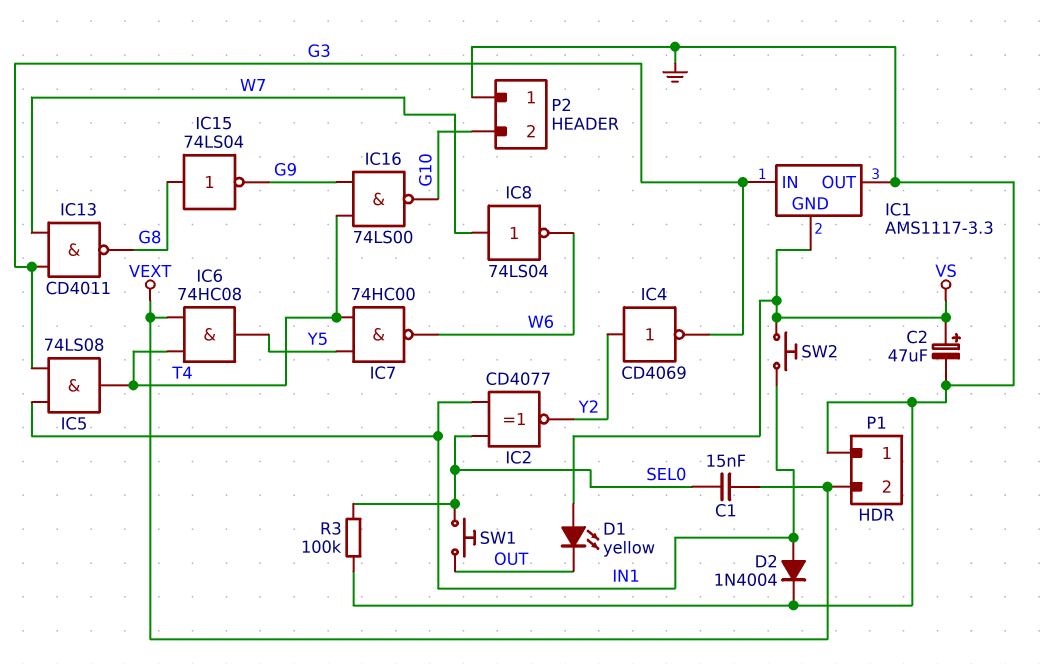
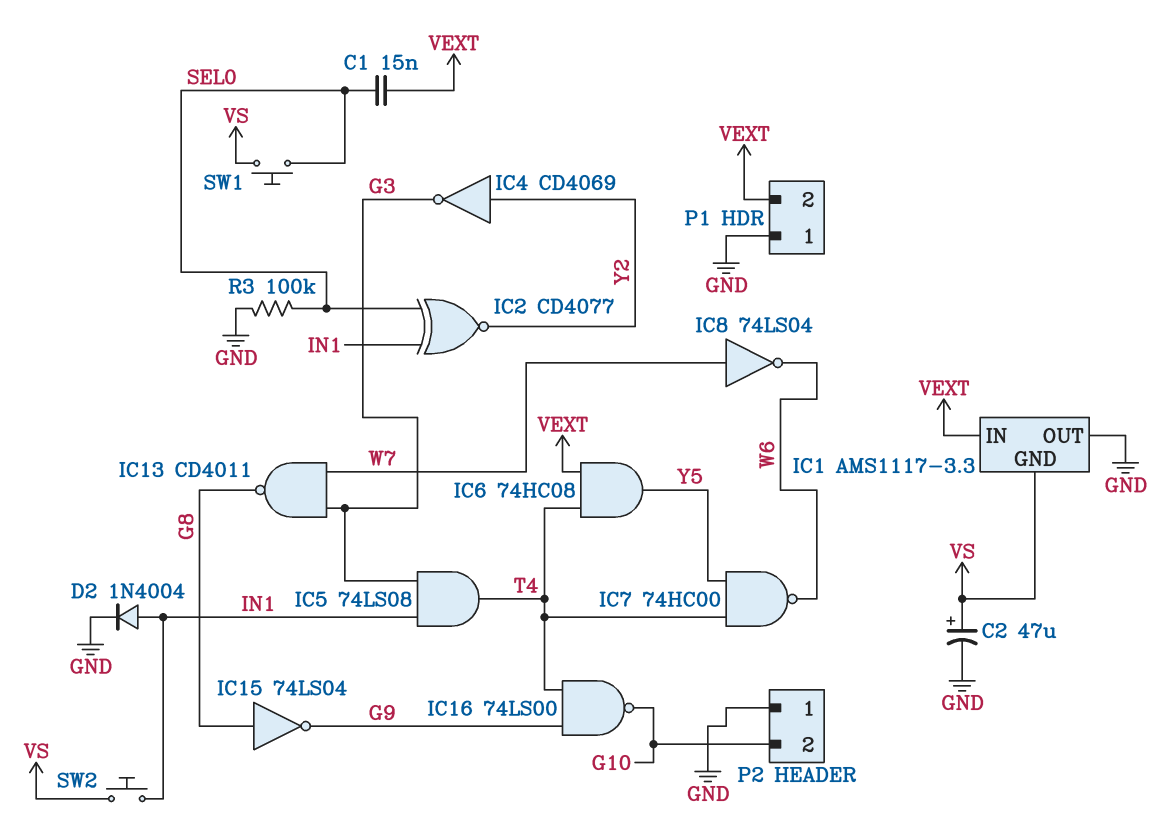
D1: LED yellow (A VS, K OUT) -> none
IC1 pin IN: G3 -> VEXT
SW1: button (OUT, SEL0) -> button (SEL0, VS)

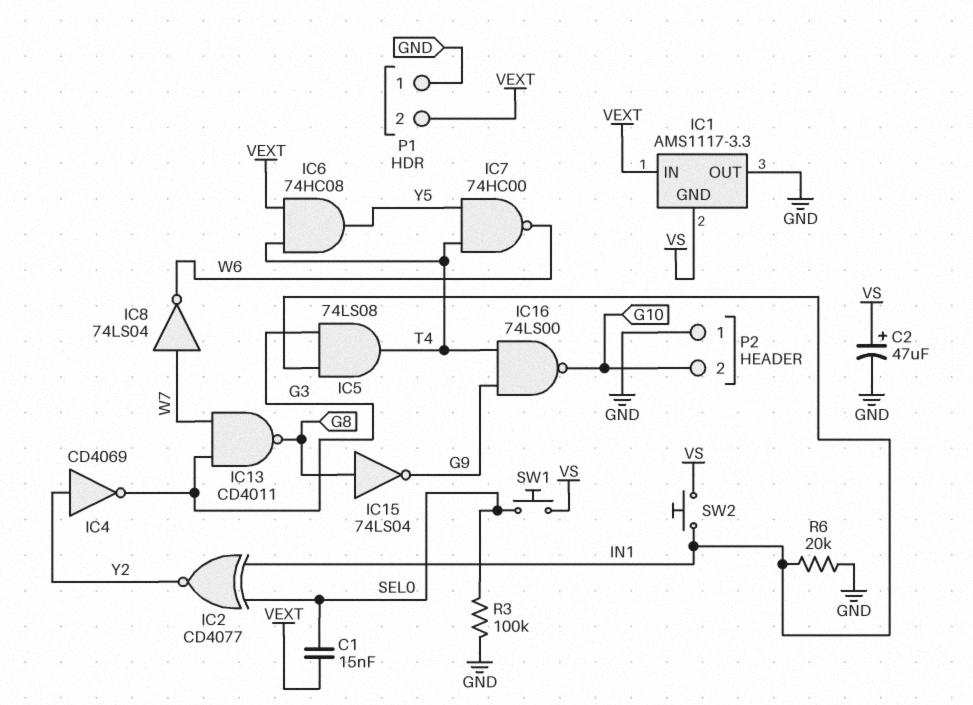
D2: diode 1N4004 (A IN1, K GND) -> none
R6: none -> 20k (GND, IN1)

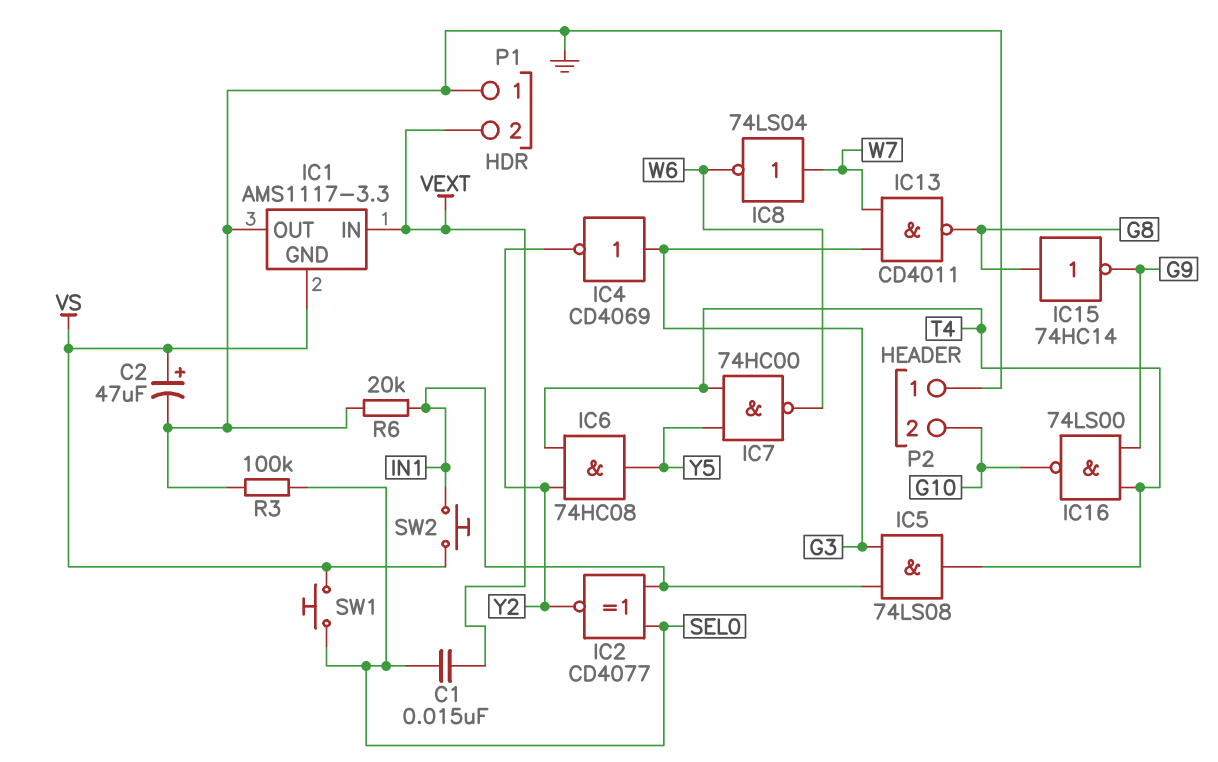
IC4: NOT CD4069 (in Y2, out G3) -> NOT CD4069 (in G3, out Y2)
IC6: AND 74HC08 (in T4, in VEXT, out Y5) -> AND 74HC08 (in T4, in Y2, out Y5)
IC15: NOT 74LS04 (in G8, out G9) -> NOT 74HC14 (in G8, out G9)

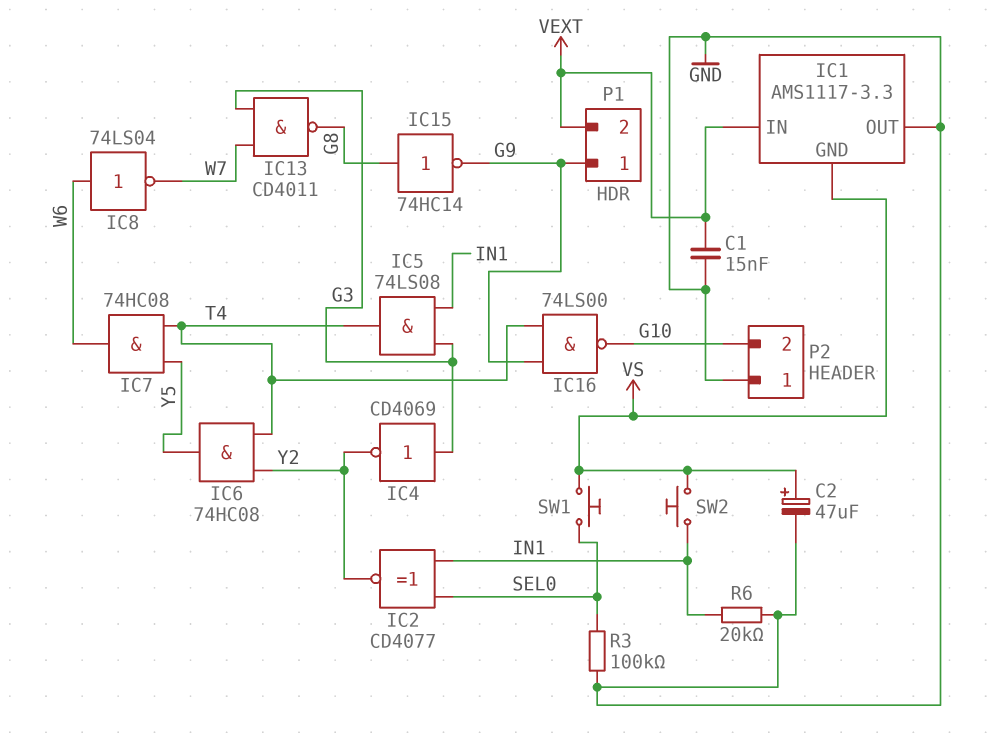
C1: 15nF (SEL0, VEXT) -> 15nF (GND, VEXT)
IC7: NAND 74HC00 (in T4, in Y5, out W6) -> AND 74HC08 (in T4, in Y5, out W6)
IC8: NOT 74LS04 (in W7, out W6) -> NOT 74LS04 (in W6, out W7)
P1 pin 1: GND -> G9

